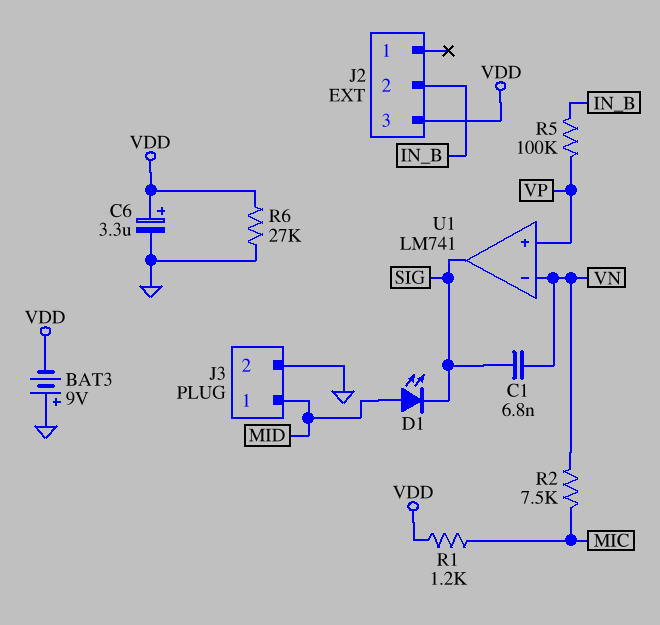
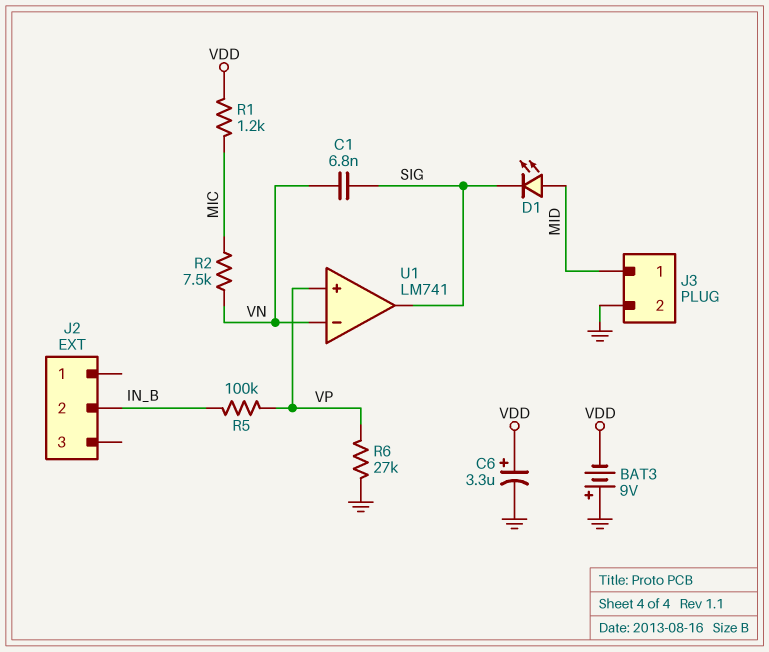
J2 pin 3: VDD -> none
R6: 27k (GND, VDD) -> 27k (GND, VP)

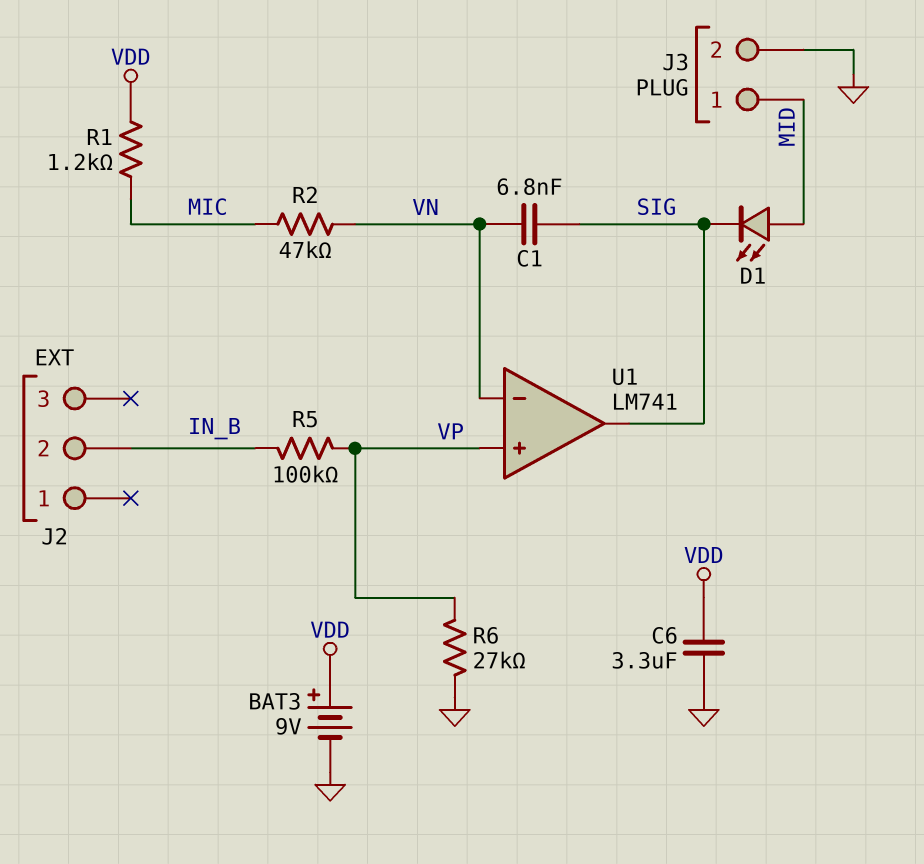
BAT3: 9V (plus GND, minus VDD) -> 9V (plus VDD, minus GND)
C6: 3.3uF (plus VDD, minus GND) -> 3.3uF (GND, VDD)
R2: 7.5k (MIC, VN) -> 47k (MIC, VN)

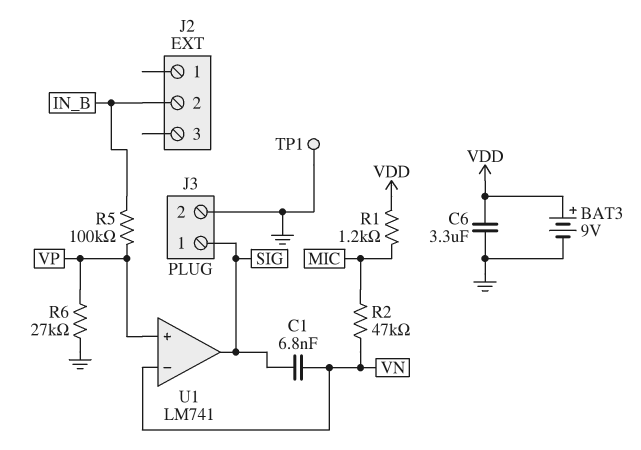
D1: LED (A MID, K SIG) -> none
J3 pin 1: MID -> SIG
TP1: none -> test point (GND)

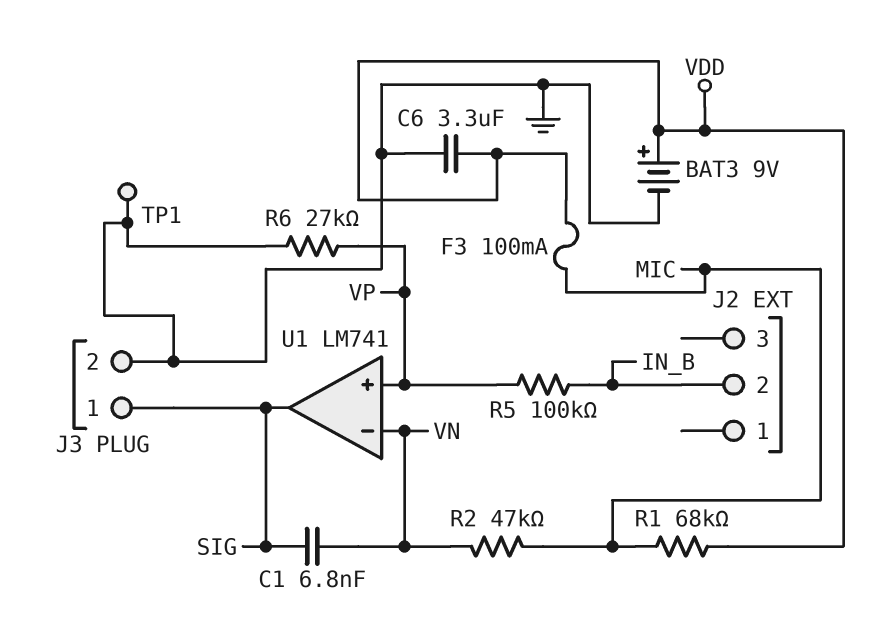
F3: none -> 100mA (MIC, VDD)
R1: 1.2k (MIC, VDD) -> 68k (MIC, VDD)

